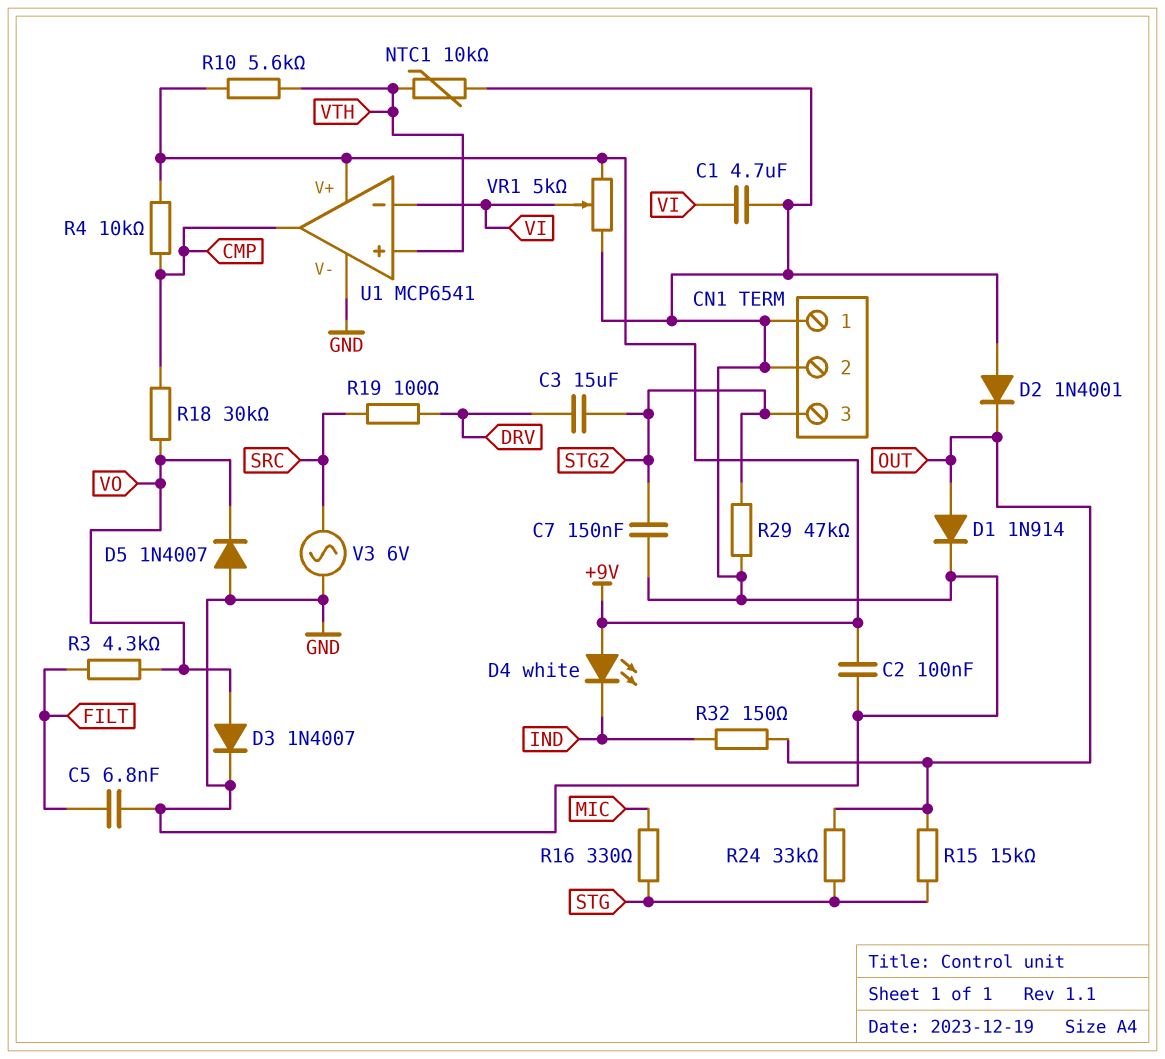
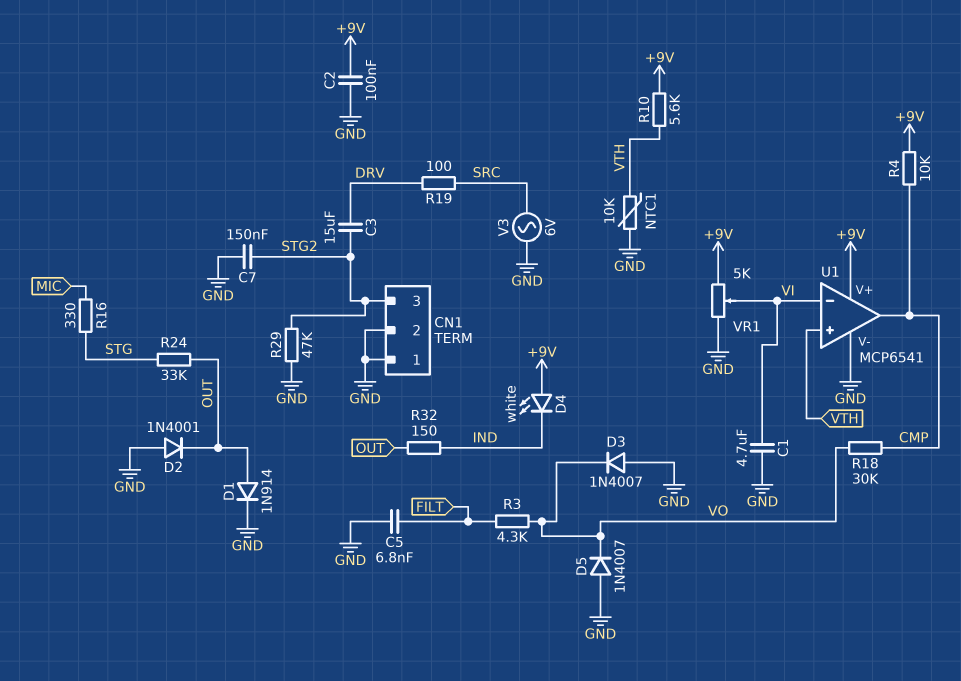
D3: diode 1N4007 (A VO, K GND) -> diode 1N4007 (A GND, K VO)
R15: 15k (OUT, STG) -> none

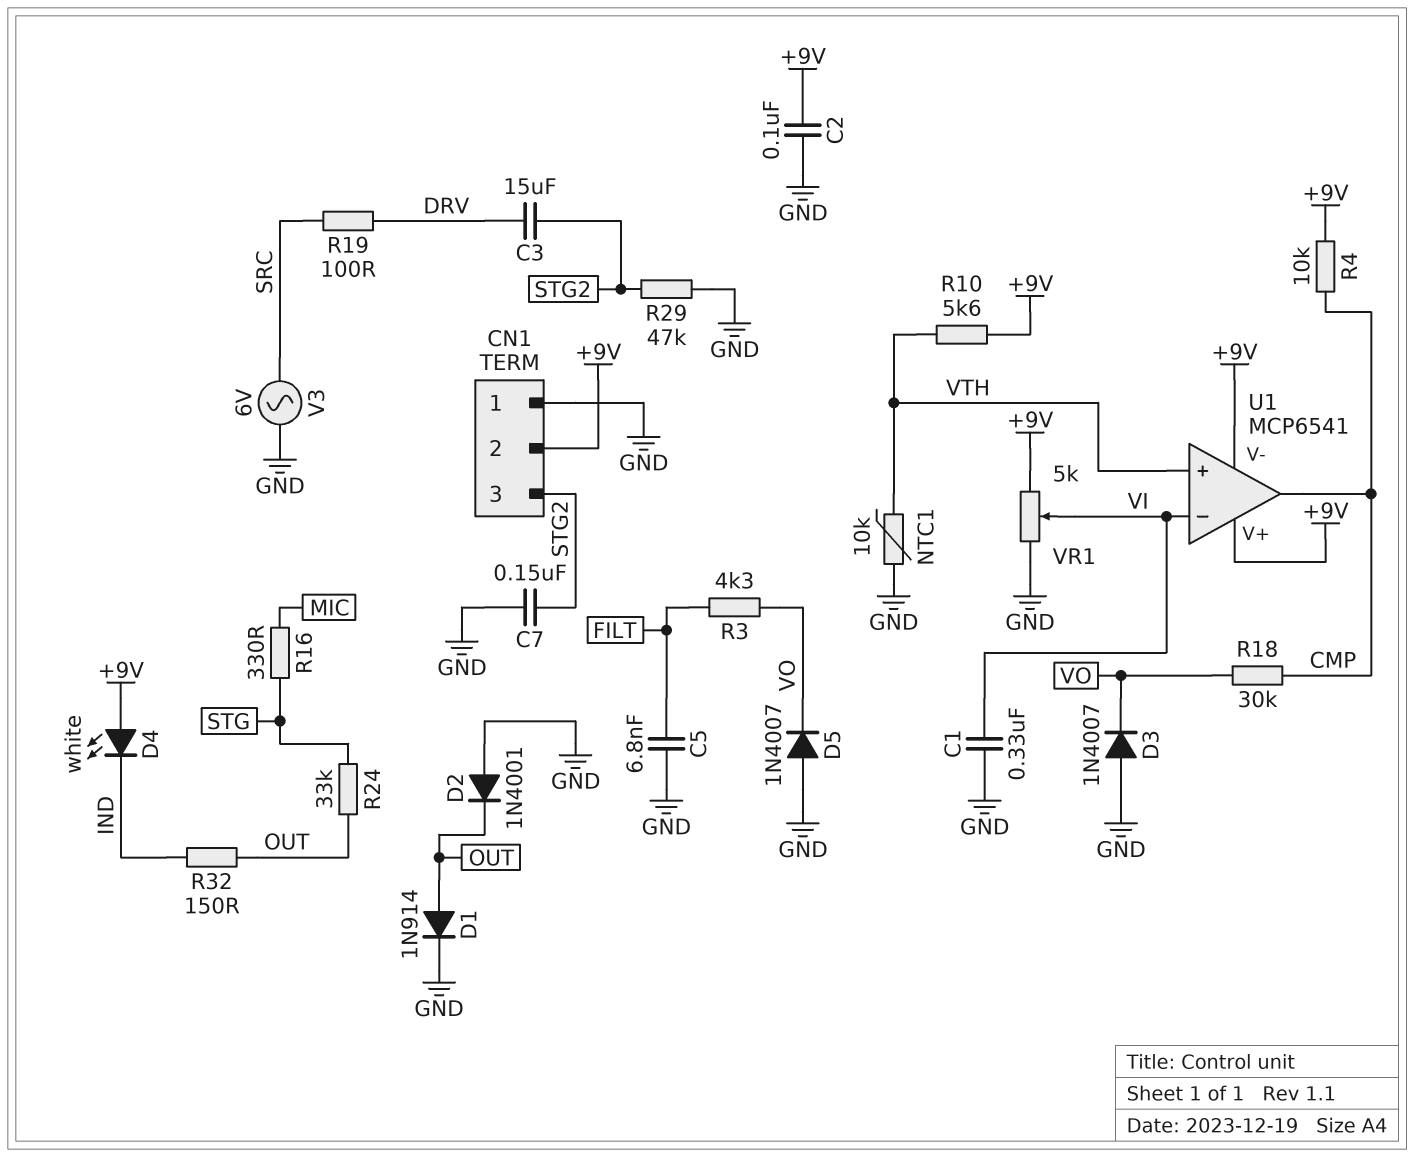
C1: 4.7uF (GND, VI) -> 330nF (GND, VI)
CN1 pin 2: GND -> +9V
U1 pin V-: GND -> +9V

